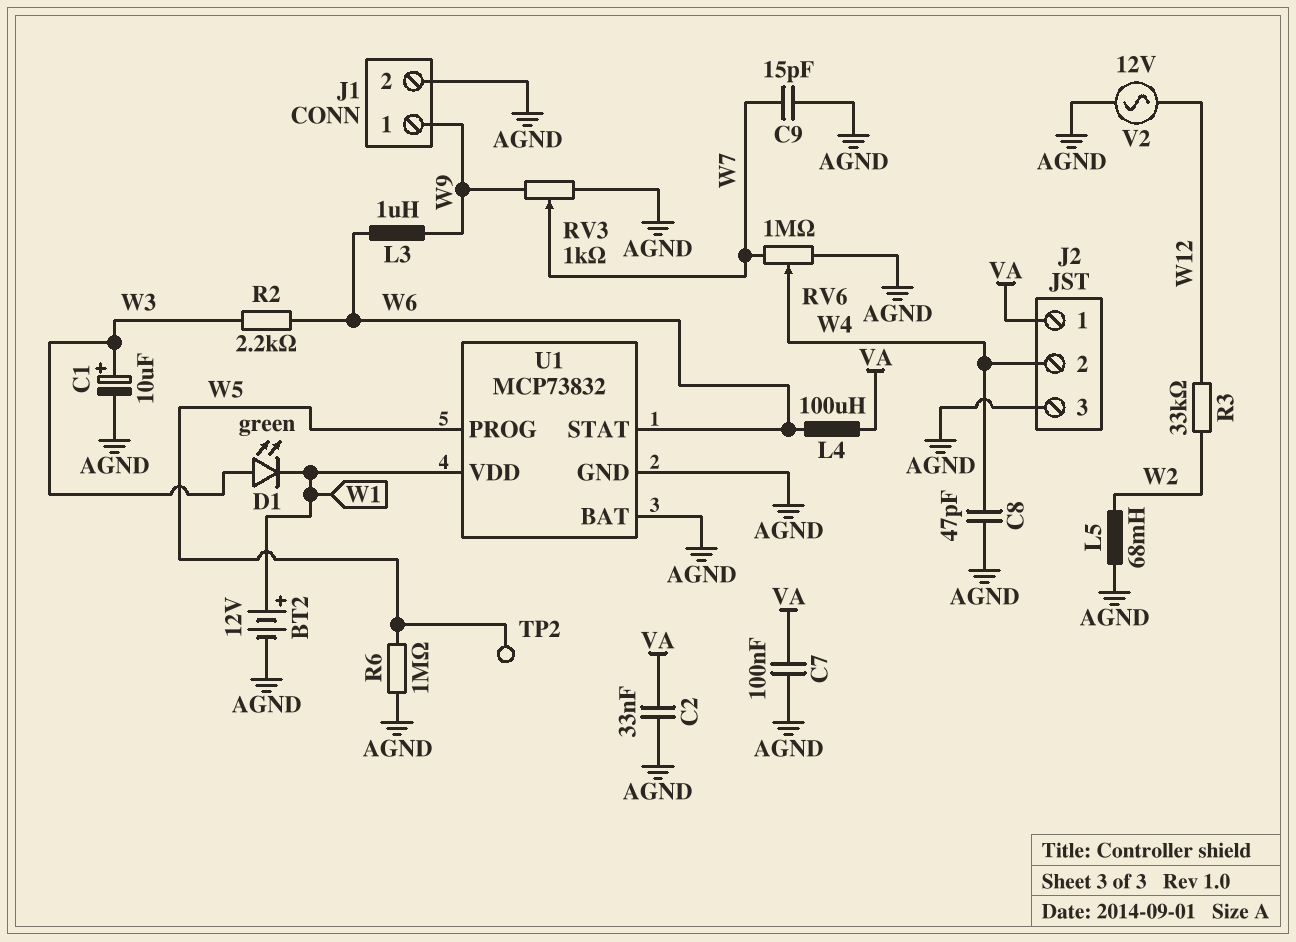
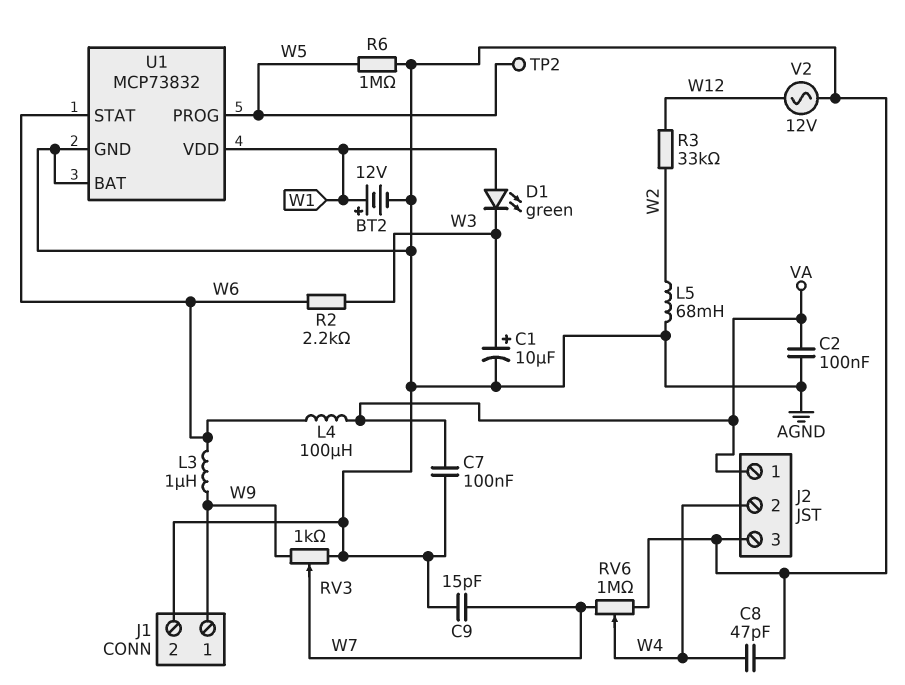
C2: 33nF (AGND, VA) -> 100nF (AGND, VA)
D1: LED green (A W3, K W1) -> LED green (A W1, K W3)

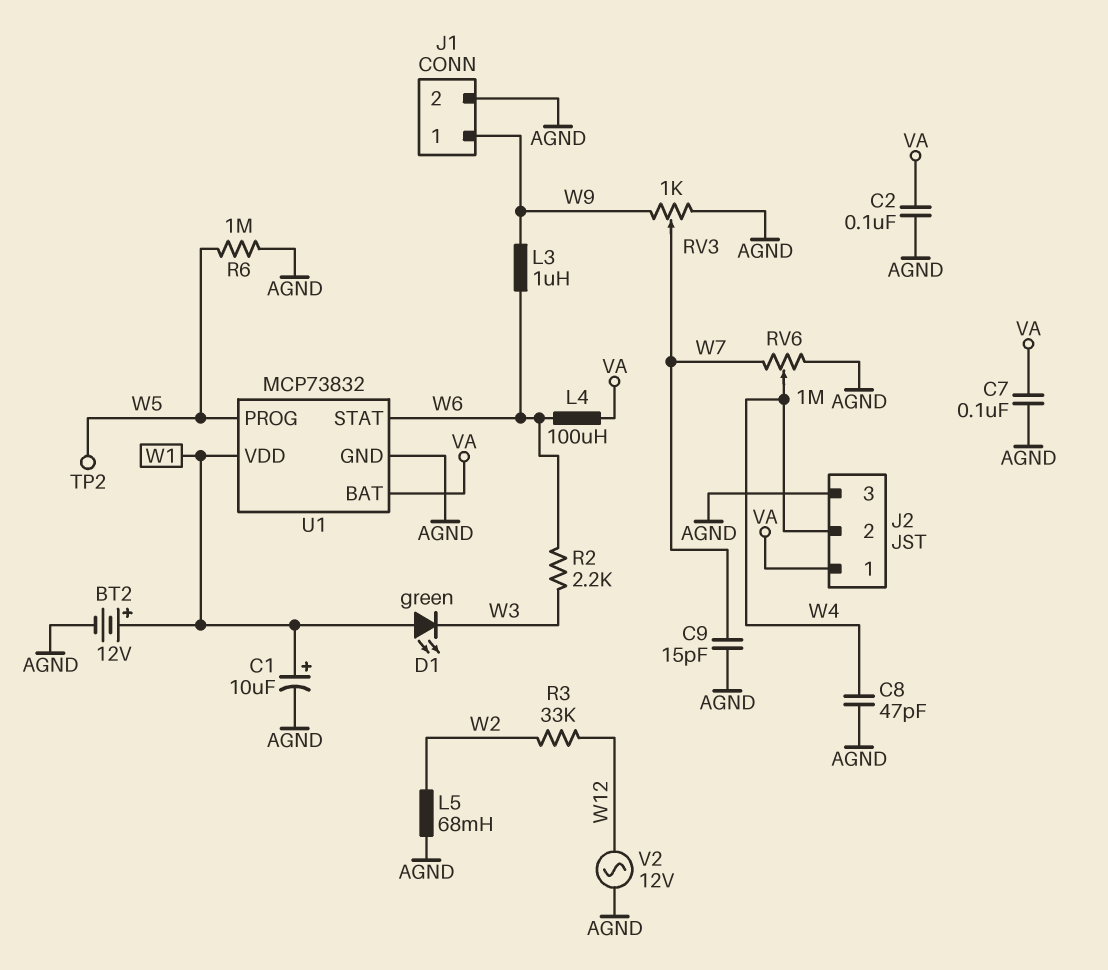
C1: 10uF (plus W3, minus AGND) -> 10uF (plus W1, minus AGND)
U1 pin BAT: AGND -> VA

